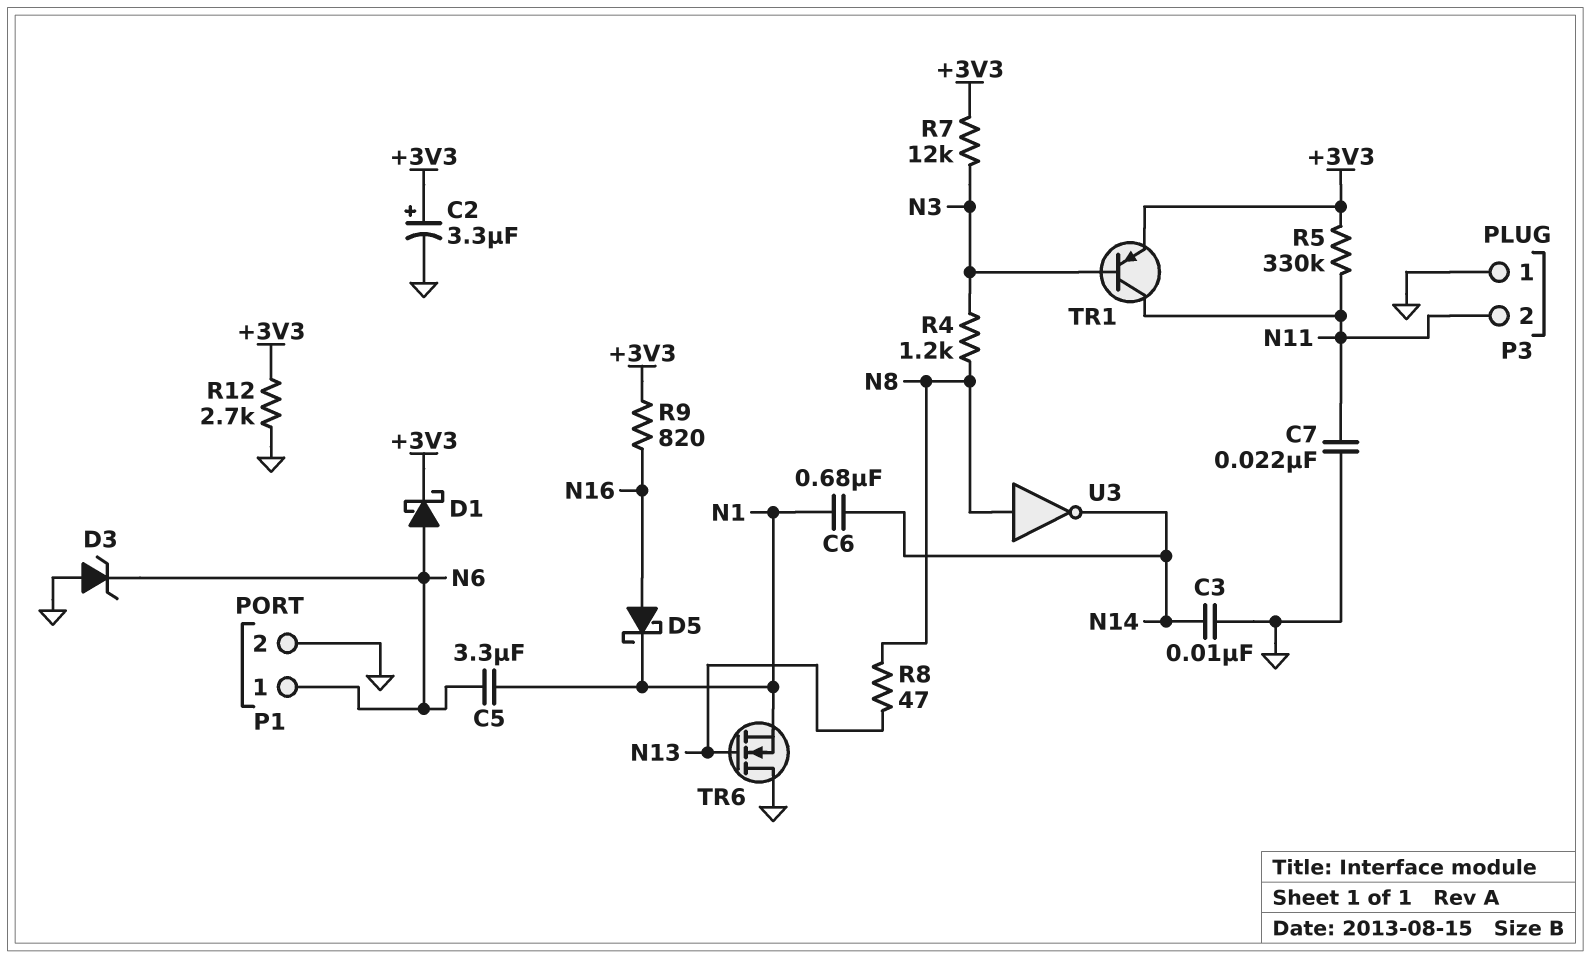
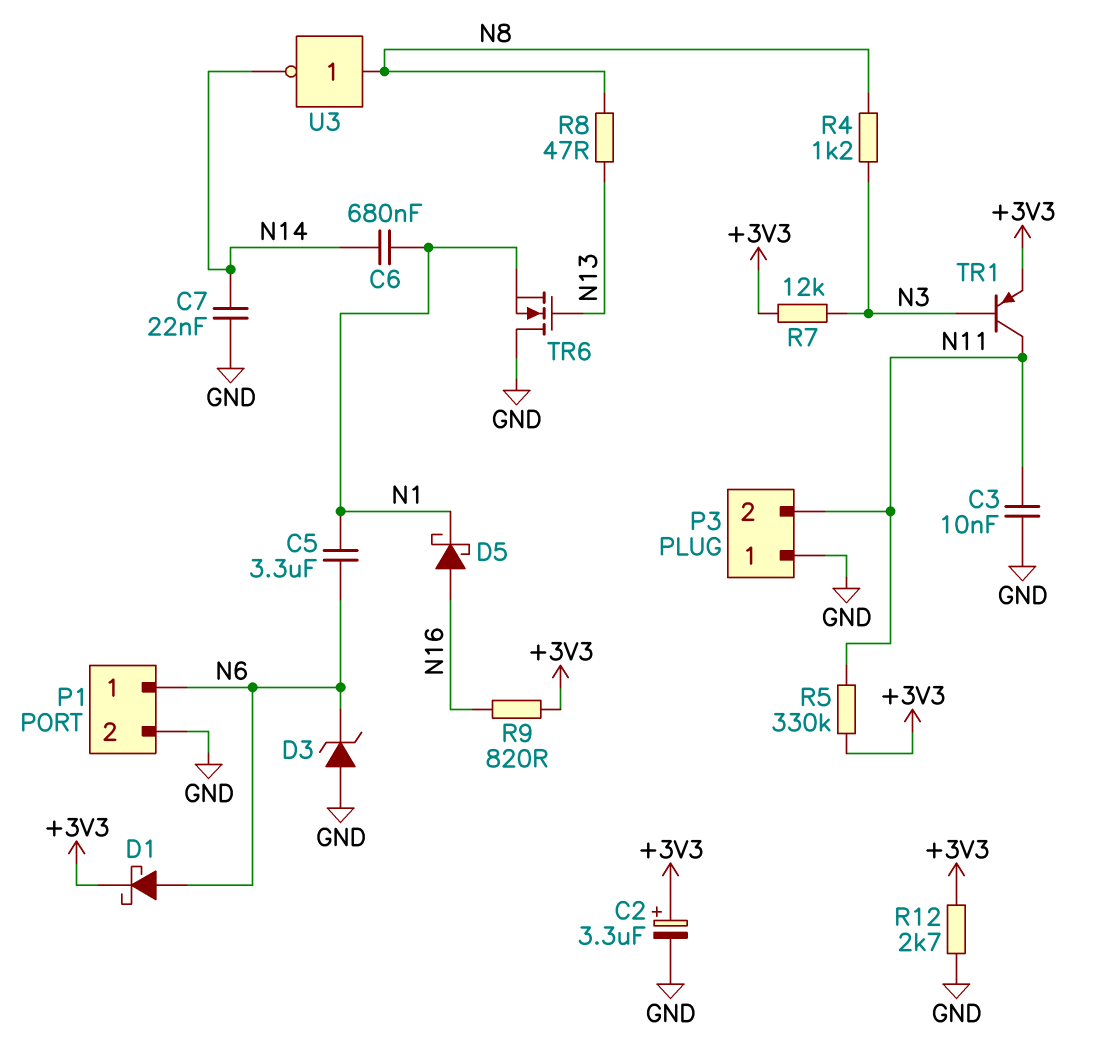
C3: 10nF (GND, N14) -> 10nF (GND, N11)
C7: 22nF (GND, N11) -> 22nF (GND, N14)

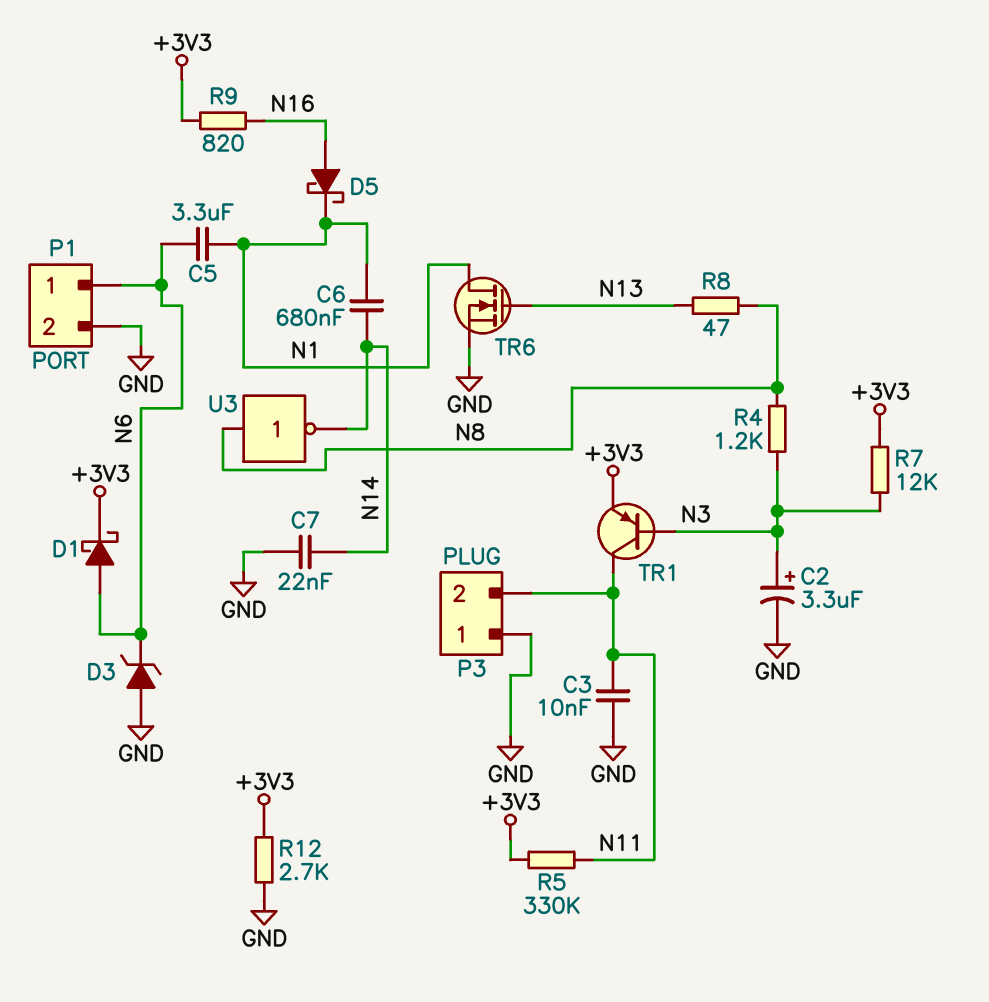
C2: 3.3uF (plus +3V3, minus GND) -> 3.3uF (plus N3, minus GND)
TR6: NMOS (G N13, D GND, S N1) -> NMOS (G N13, D N1, S GND)

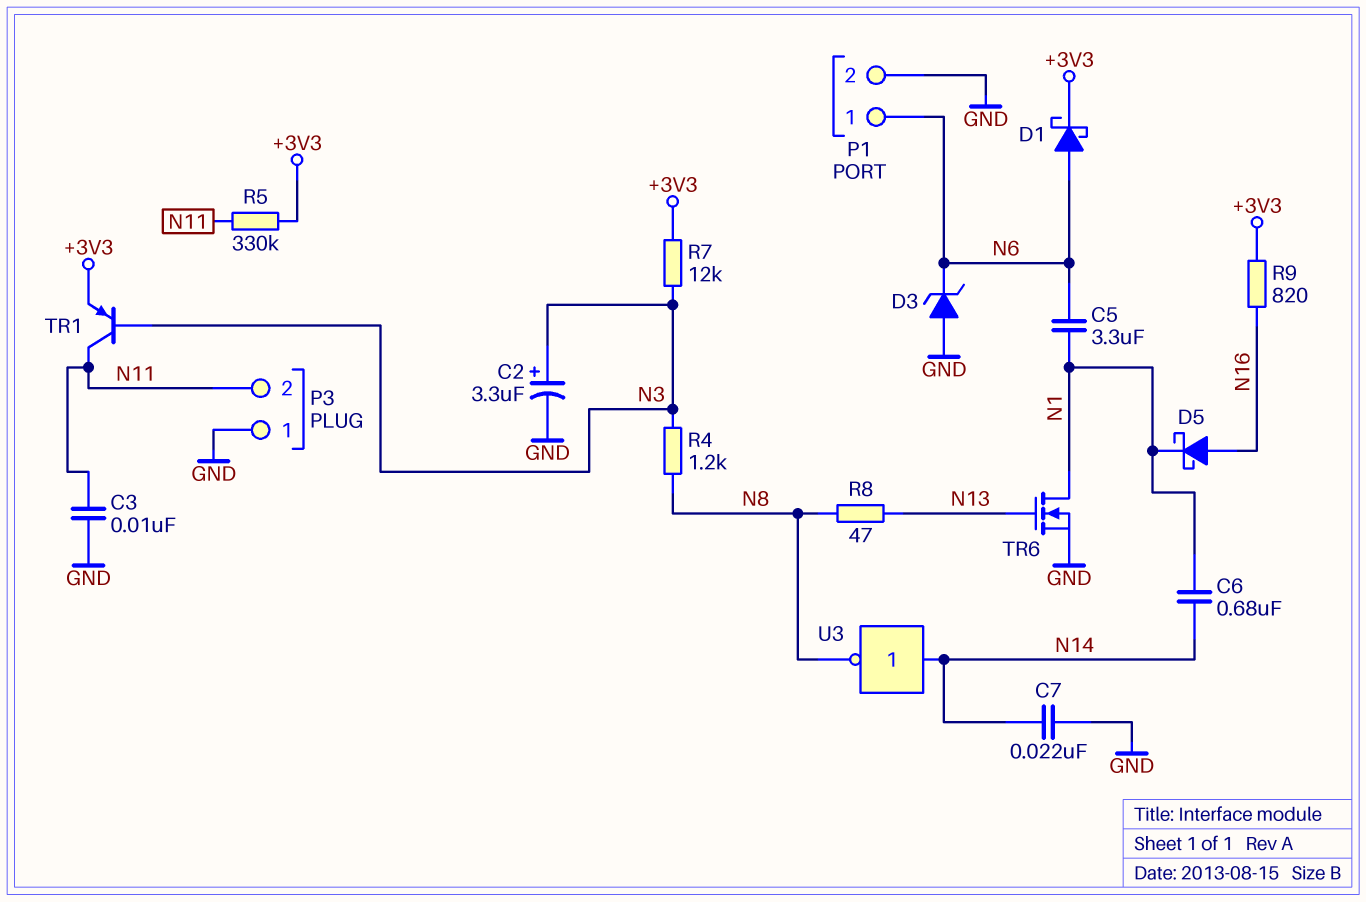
R12: 2.7k (+3V3, GND) -> none
U3: NOT (in N8, out N14) -> NOT (in N14, out N8)

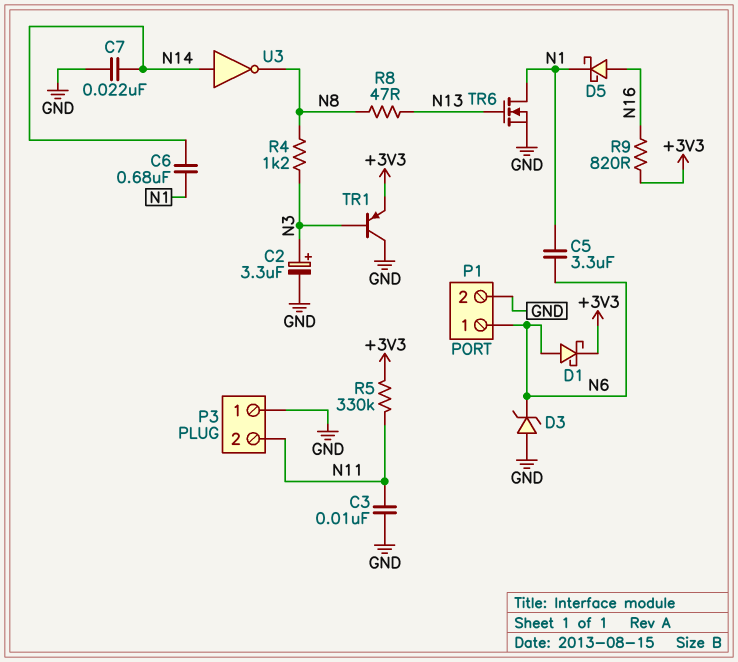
R7: 12k (+3V3, N3) -> none
TR1: PNP (B N3, C N11, E +3V3) -> PNP (B N3, C GND, E +3V3)

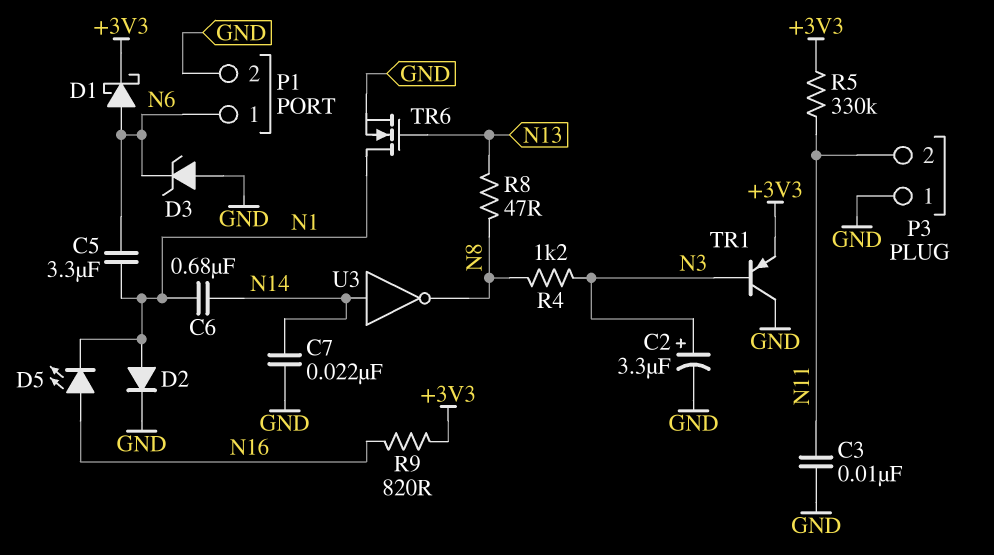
D2: none -> diode (A N1, K GND)
D5: schottky (A N16, K N1) -> LED (A N16, K N1)

